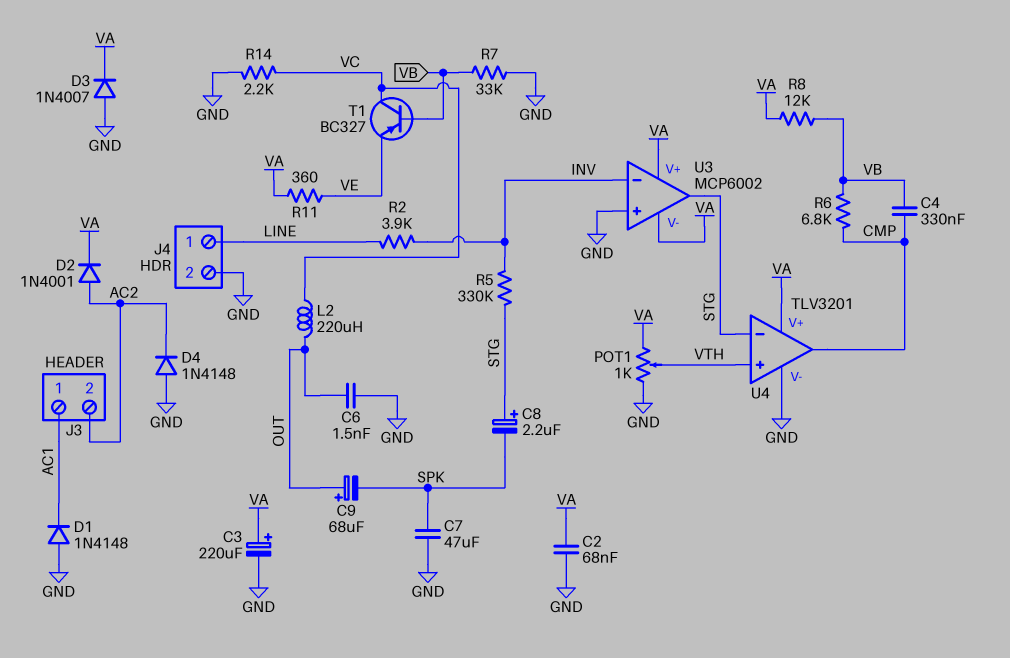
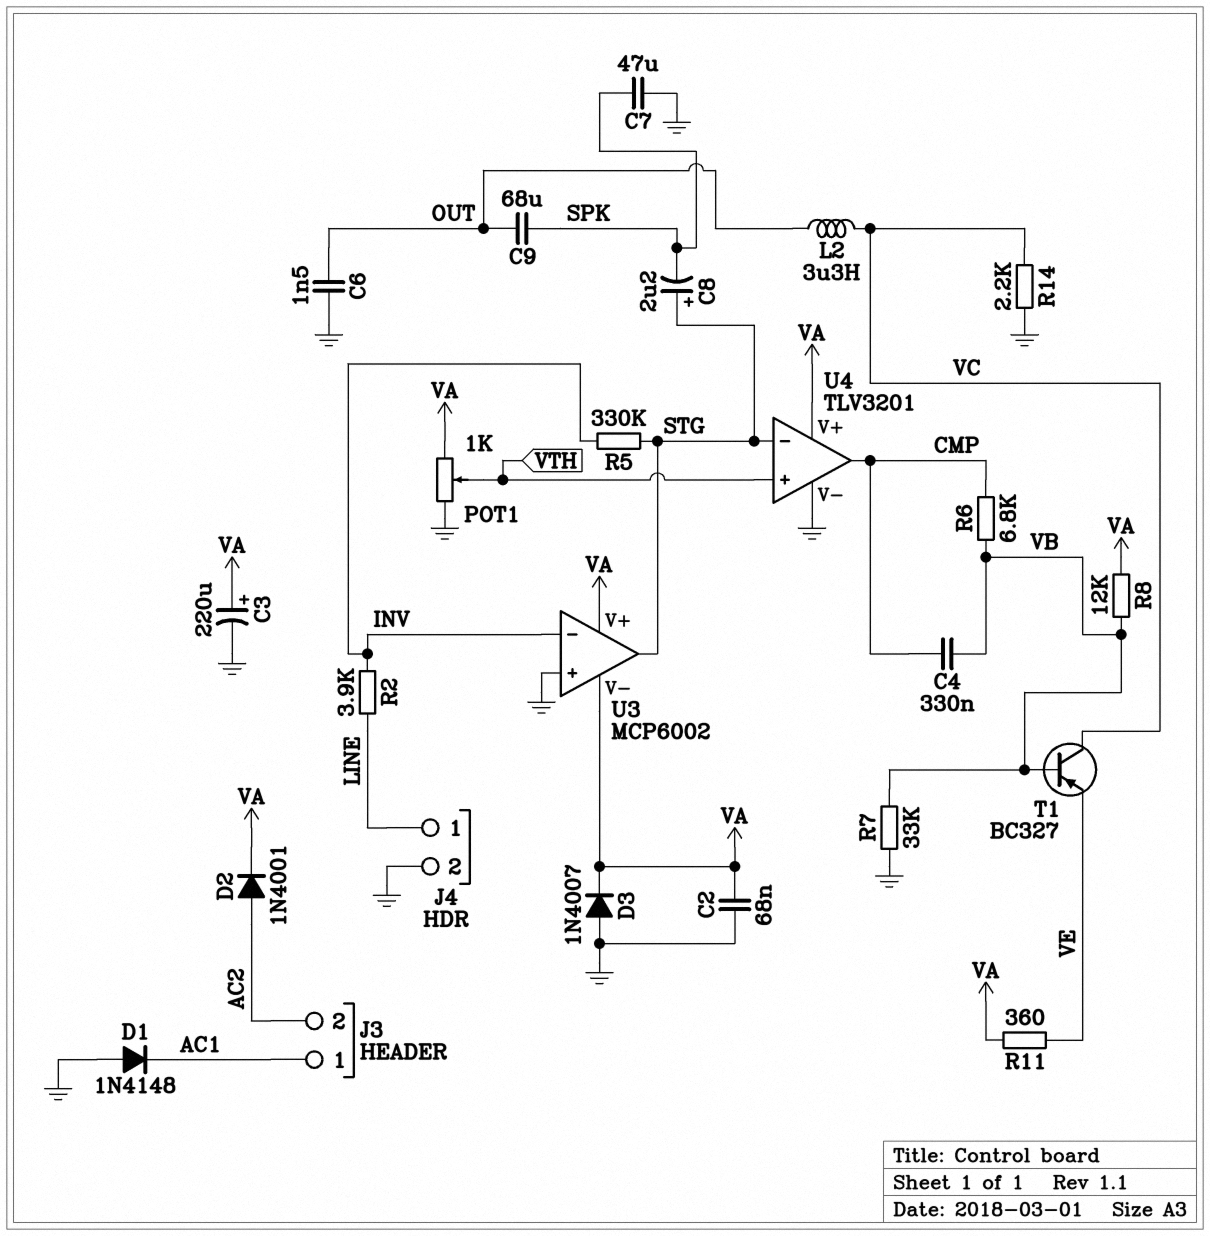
C9: 68uF (plus OUT, minus SPK) -> 68uF (OUT, SPK)
D4: diode 1N4148 (A GND, K AC2) -> none
L2: 220uH (OUT, VC) -> 3.3uH (OUT, VC)

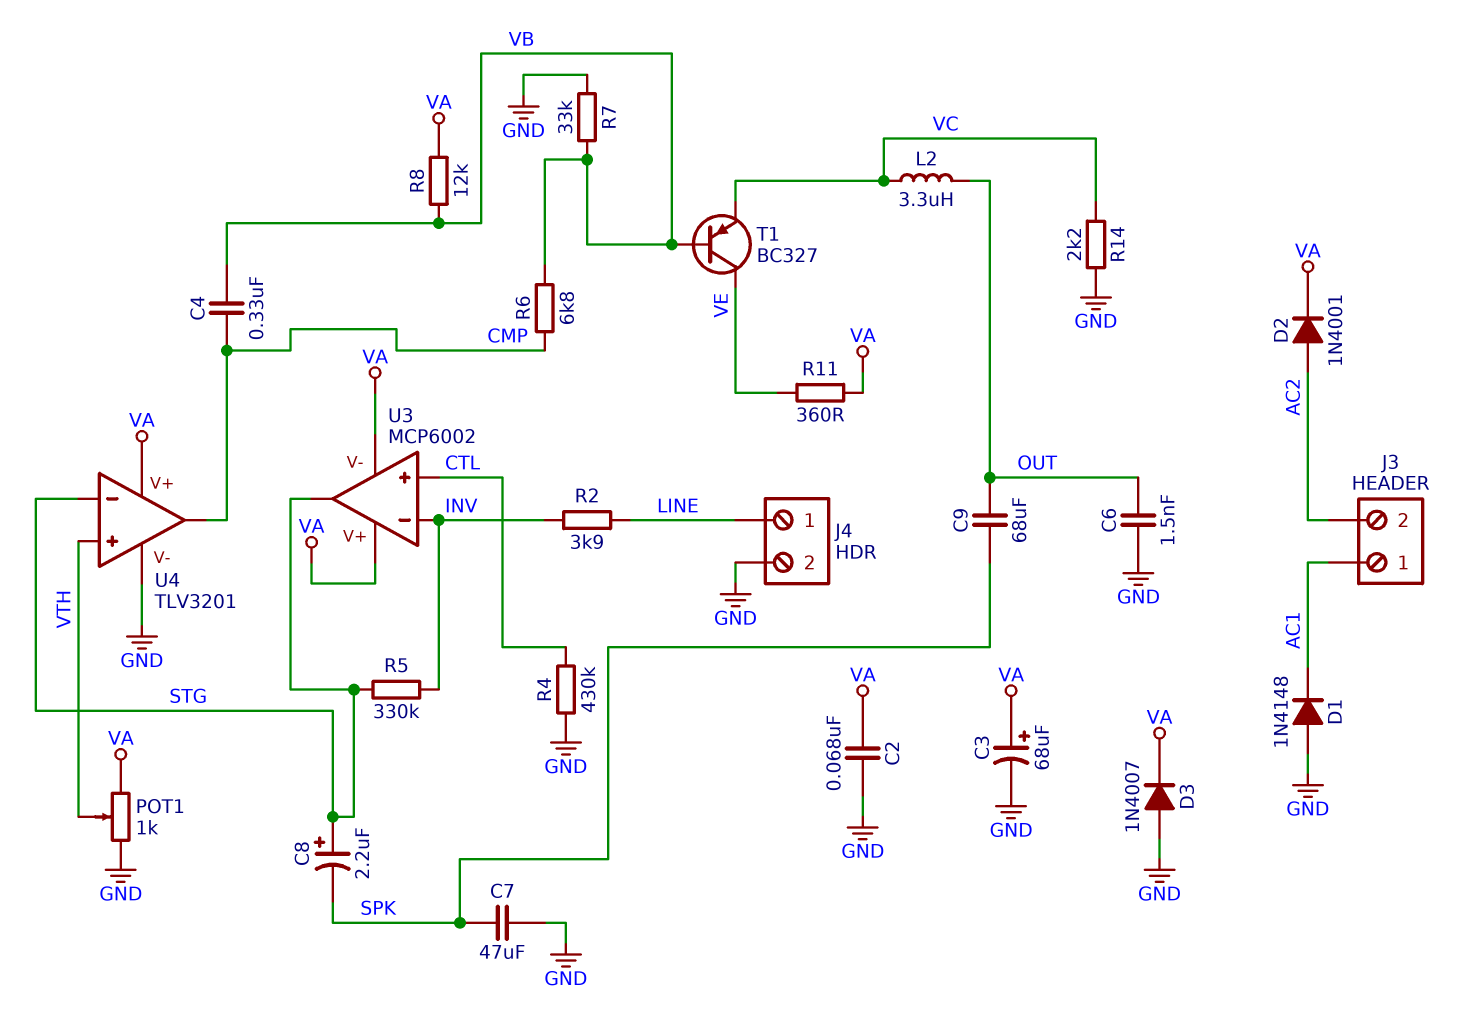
C3: 220uF (plus VA, minus GND) -> 68uF (plus VA, minus GND)
R4: none -> 430k (CTL, GND)
T1: PNP BC327 (B VB, C VC, E VE) -> PNP BC327 (B VB, C VE, E VC)
U3 pin in+: GND -> CTL

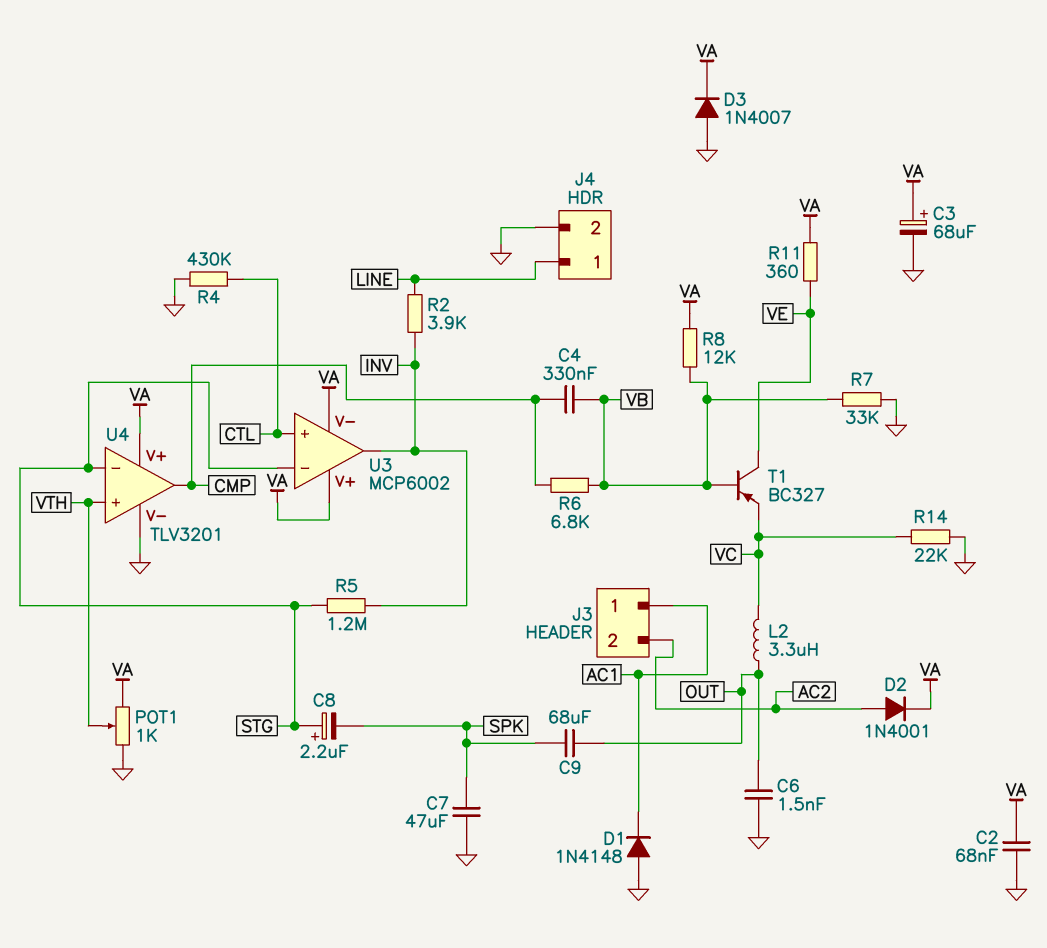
R5: 330k (INV, STG) -> 1.2M (INV, STG)
R14: 2.2k (GND, VC) -> 22k (GND, VC)
U3 pin in-: INV -> STG
U3 pin out: STG -> INV

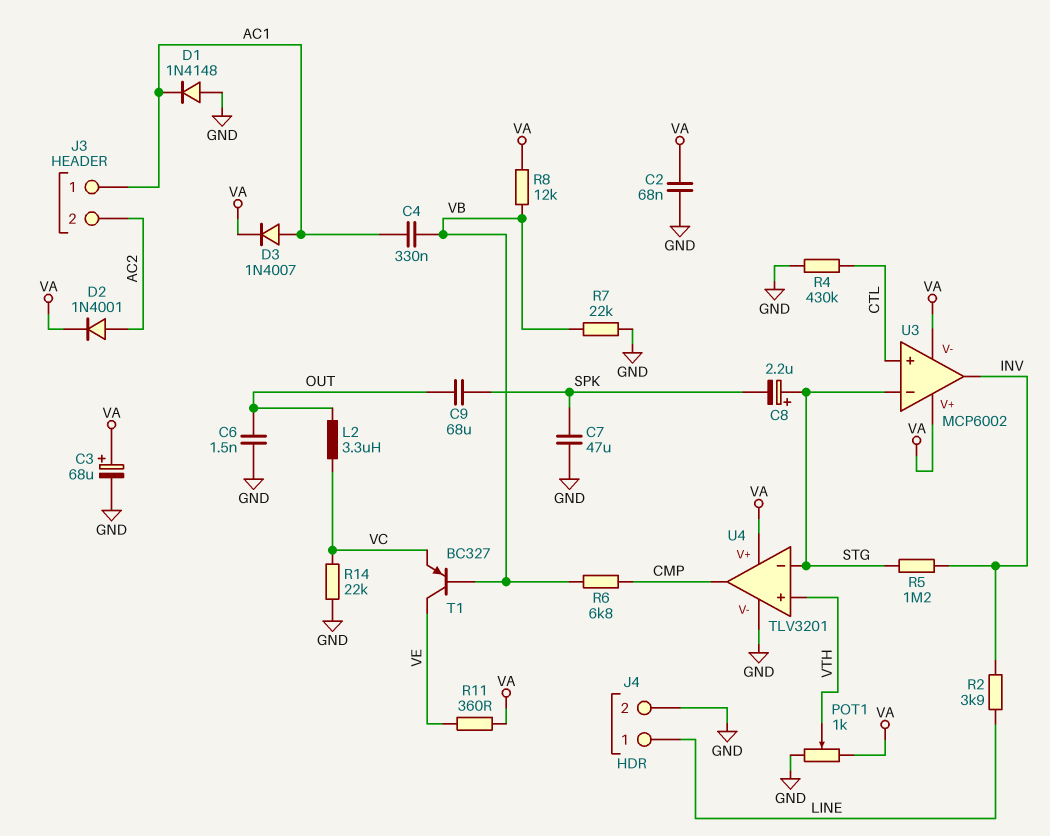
C4: 330nF (CMP, VB) -> 330nF (AC1, VB)
D3: diode 1N4007 (A GND, K VA) -> diode 1N4007 (A AC1, K VA)
R7: 33k (GND, VB) -> 22k (GND, VB)

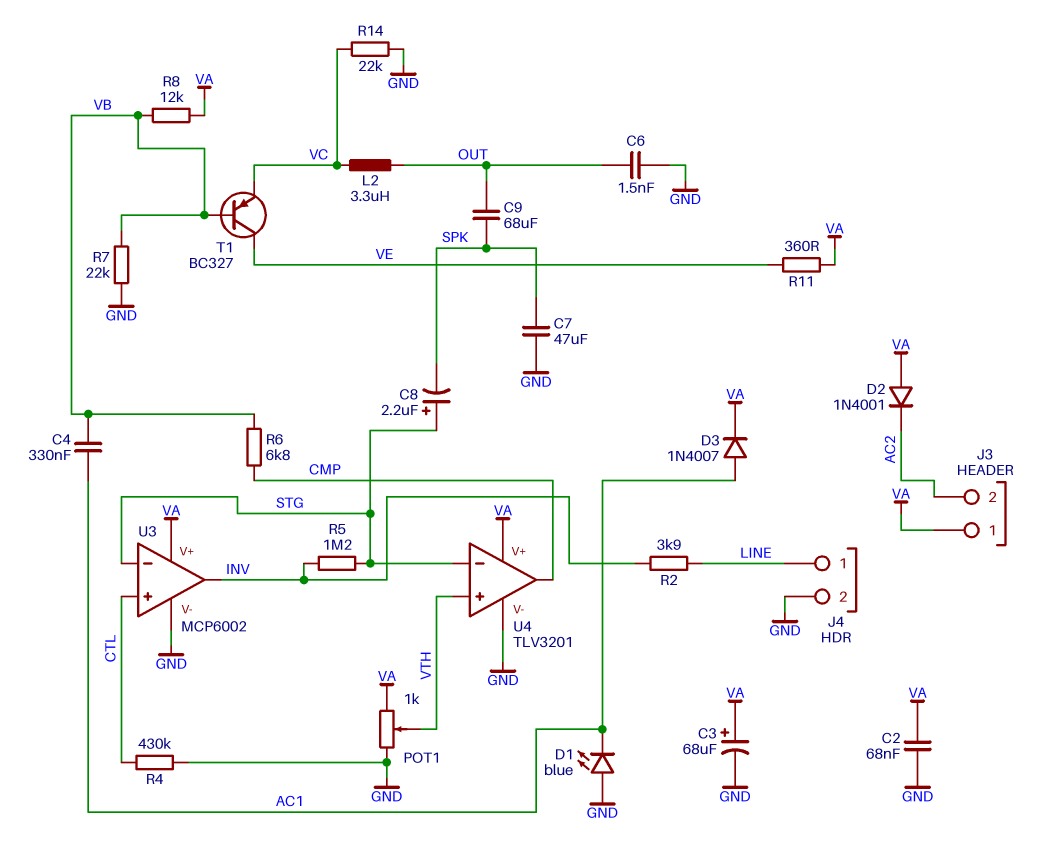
D1: diode 1N4148 (A GND, K AC1) -> LED blue (A GND, K AC1)
D2: diode 1N4001 (A AC2, K VA) -> diode 1N4001 (A VA, K AC2)
J3 pin 1: AC1 -> VA
U3 pin V-: VA -> GND

